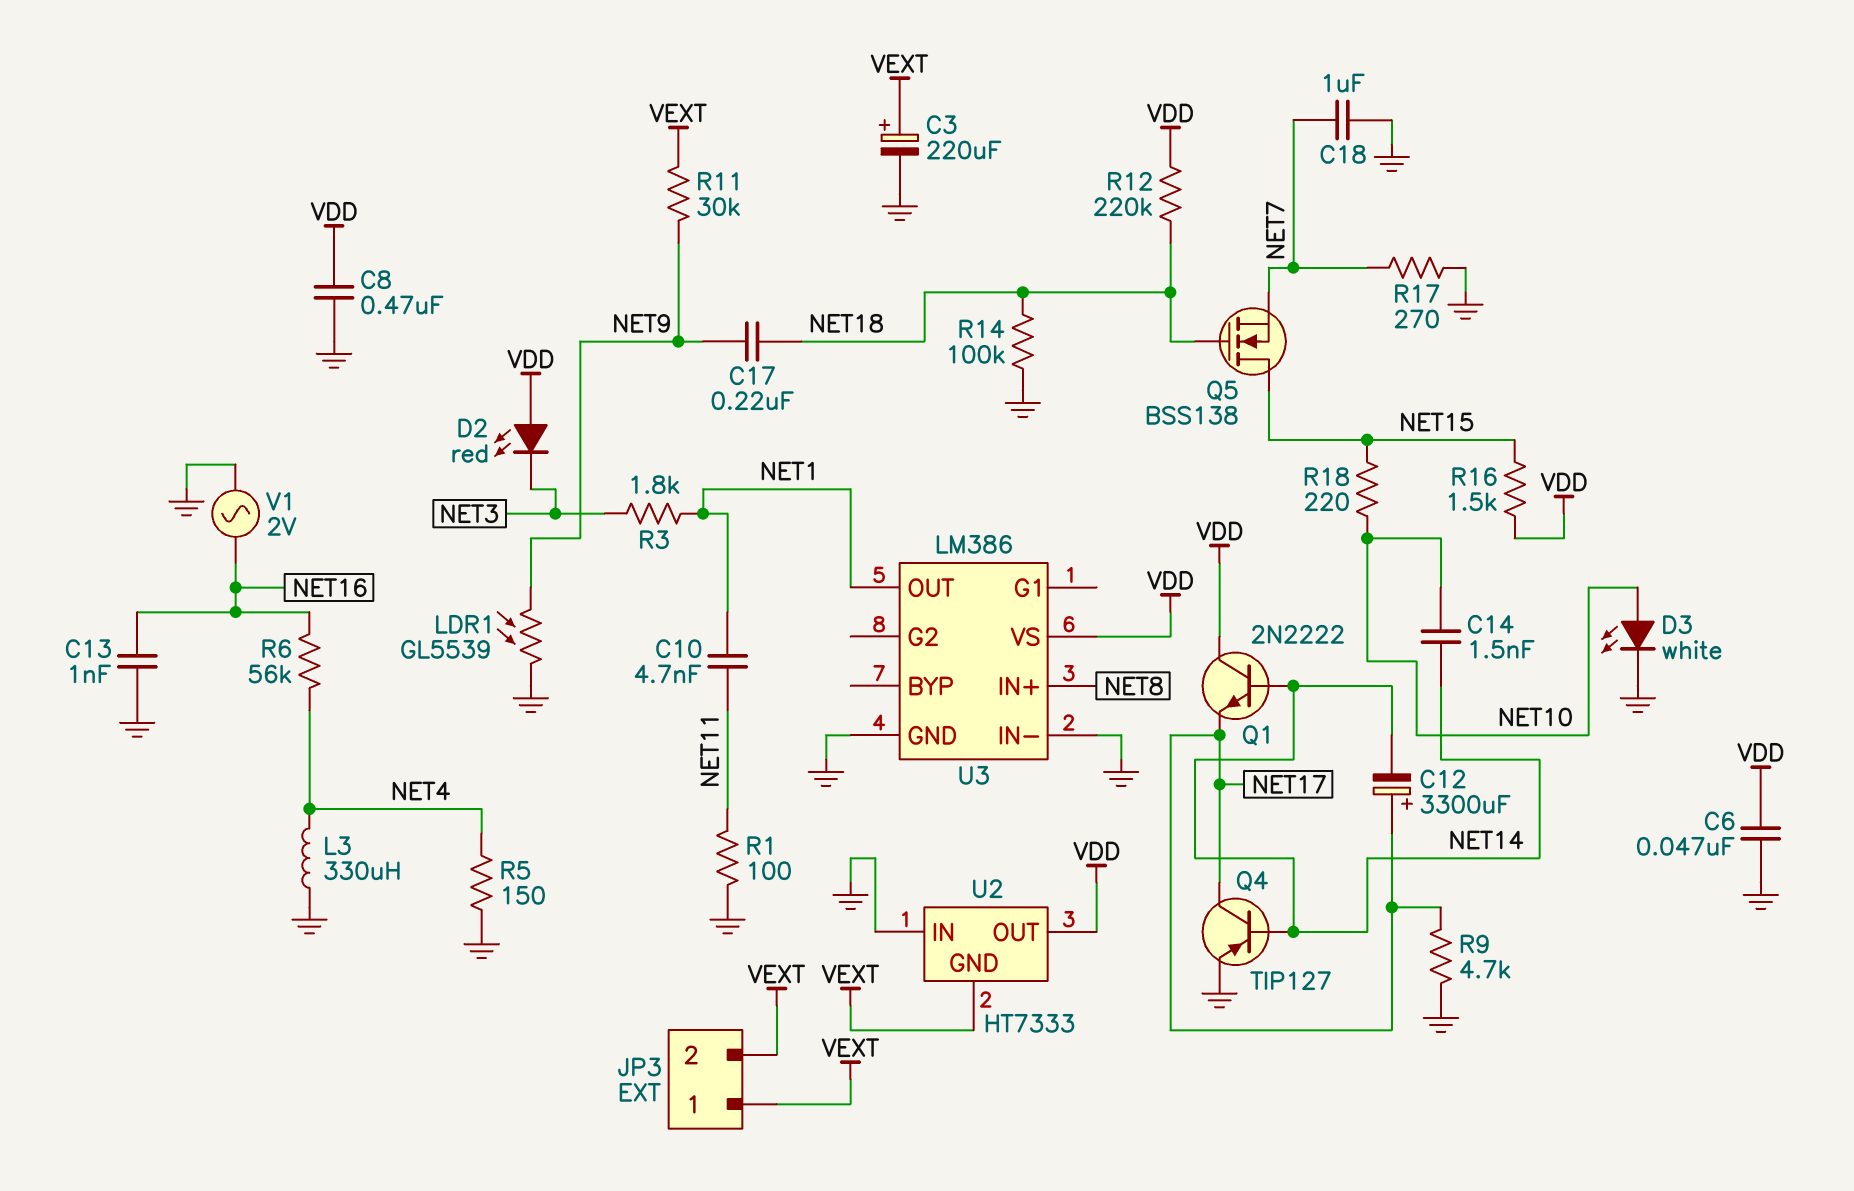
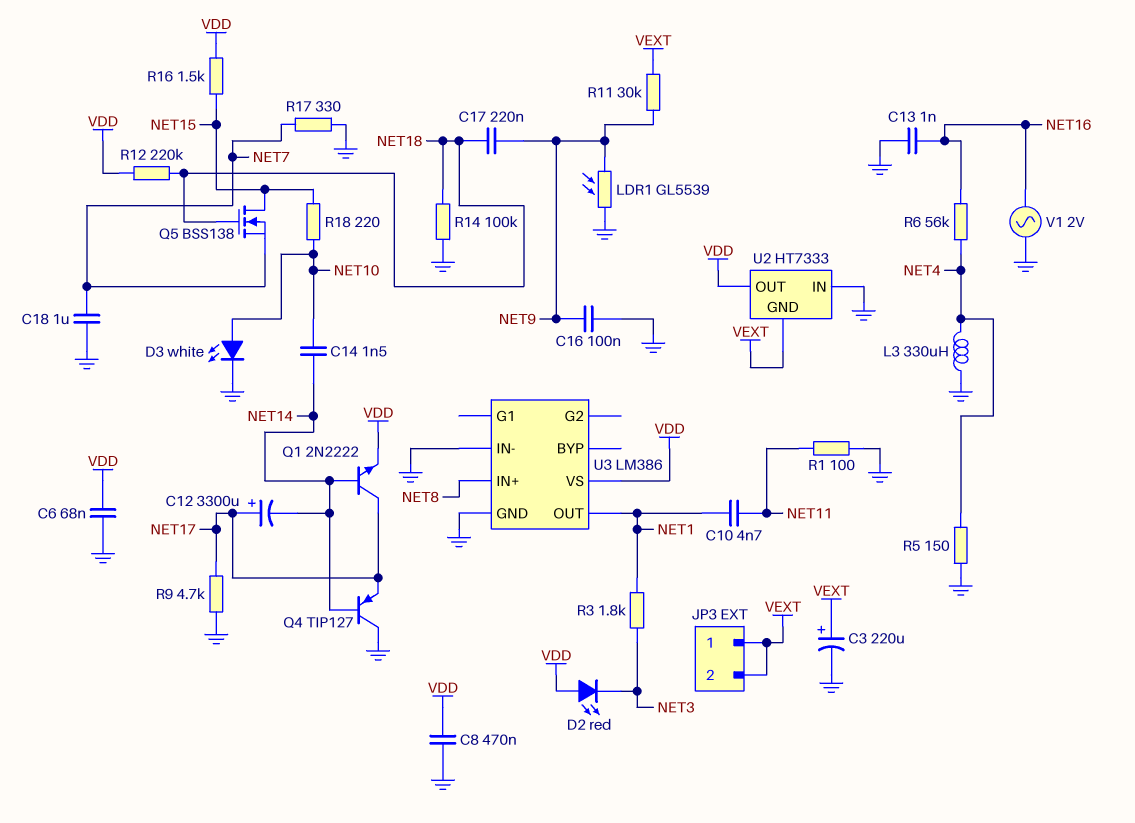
C6: 47nF (GND, VDD) -> 68nF (GND, VDD)
C16: none -> 100nF (GND, NET9)
Q1: NPN 2N2222 (B NET14, C VDD, E NET17) -> NPN 2N2222 (B NET14, C NET17, E VDD)
Q4: PNP TIP127 (B NET14, C NET17, E GND) -> PNP TIP127 (B NET14, C GND, E NET17)
R17: 270 (GND, NET7) -> 330 (GND, NET7)

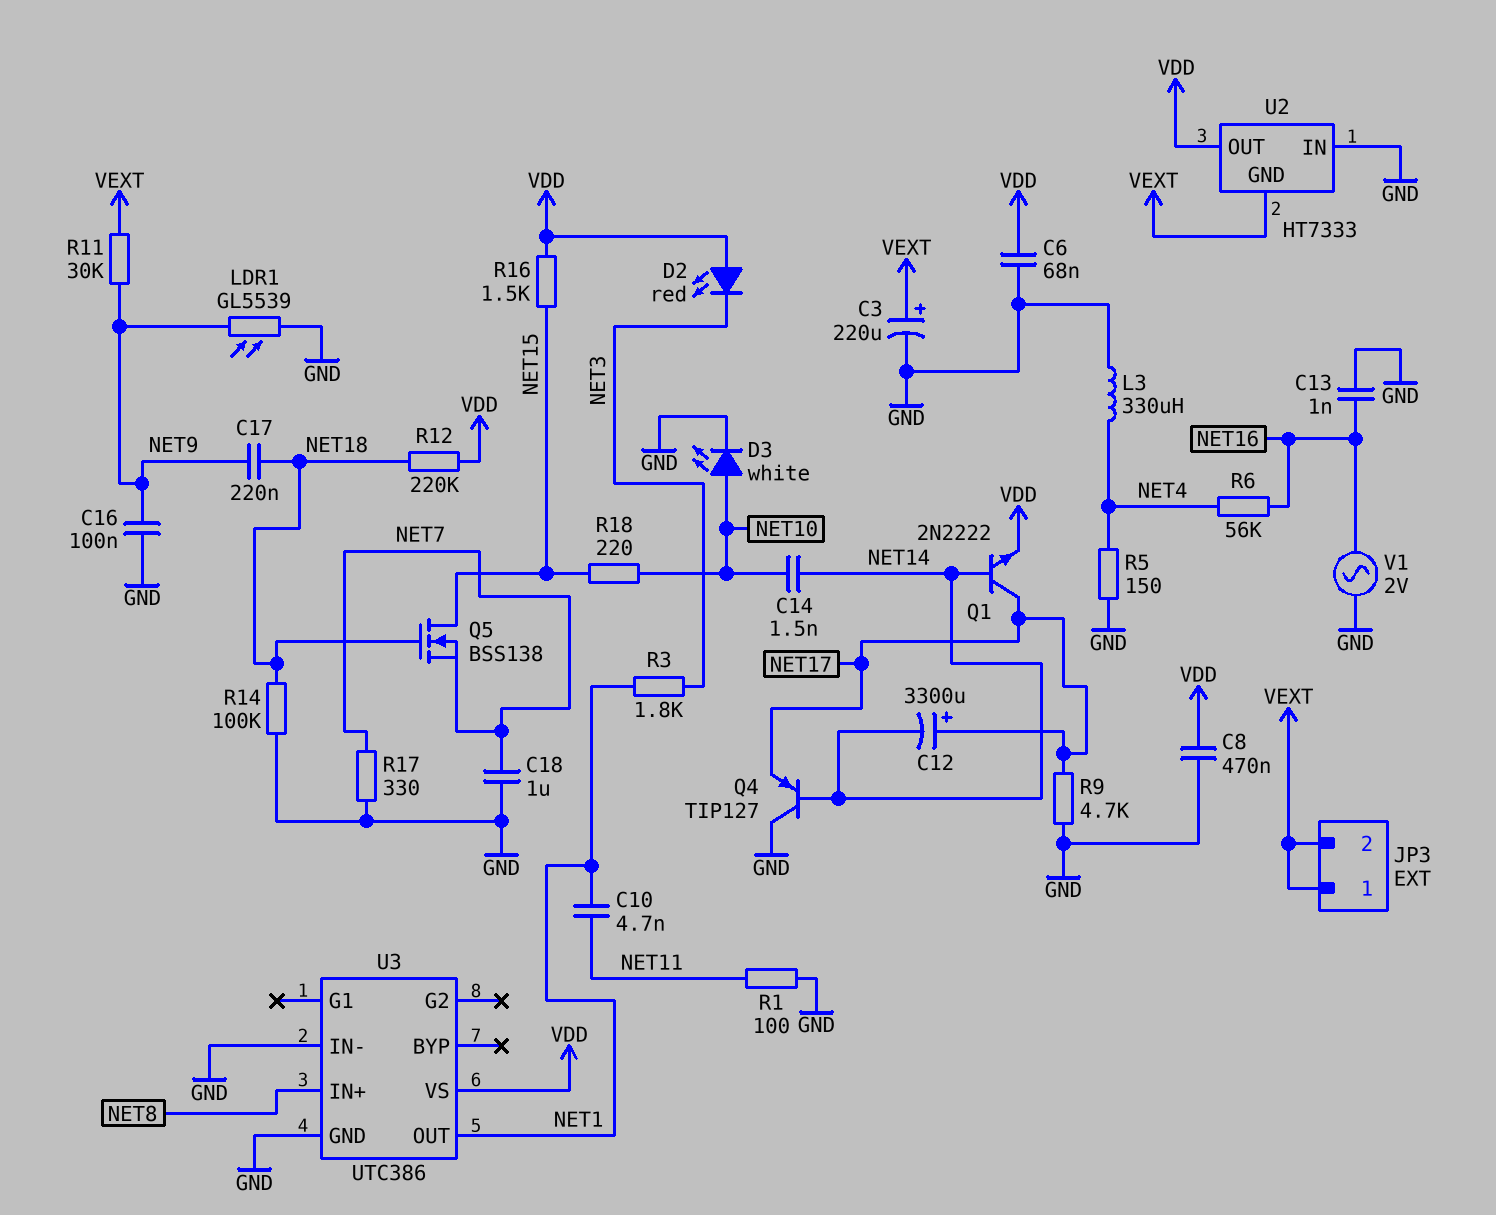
U3: LM386 -> UTC386

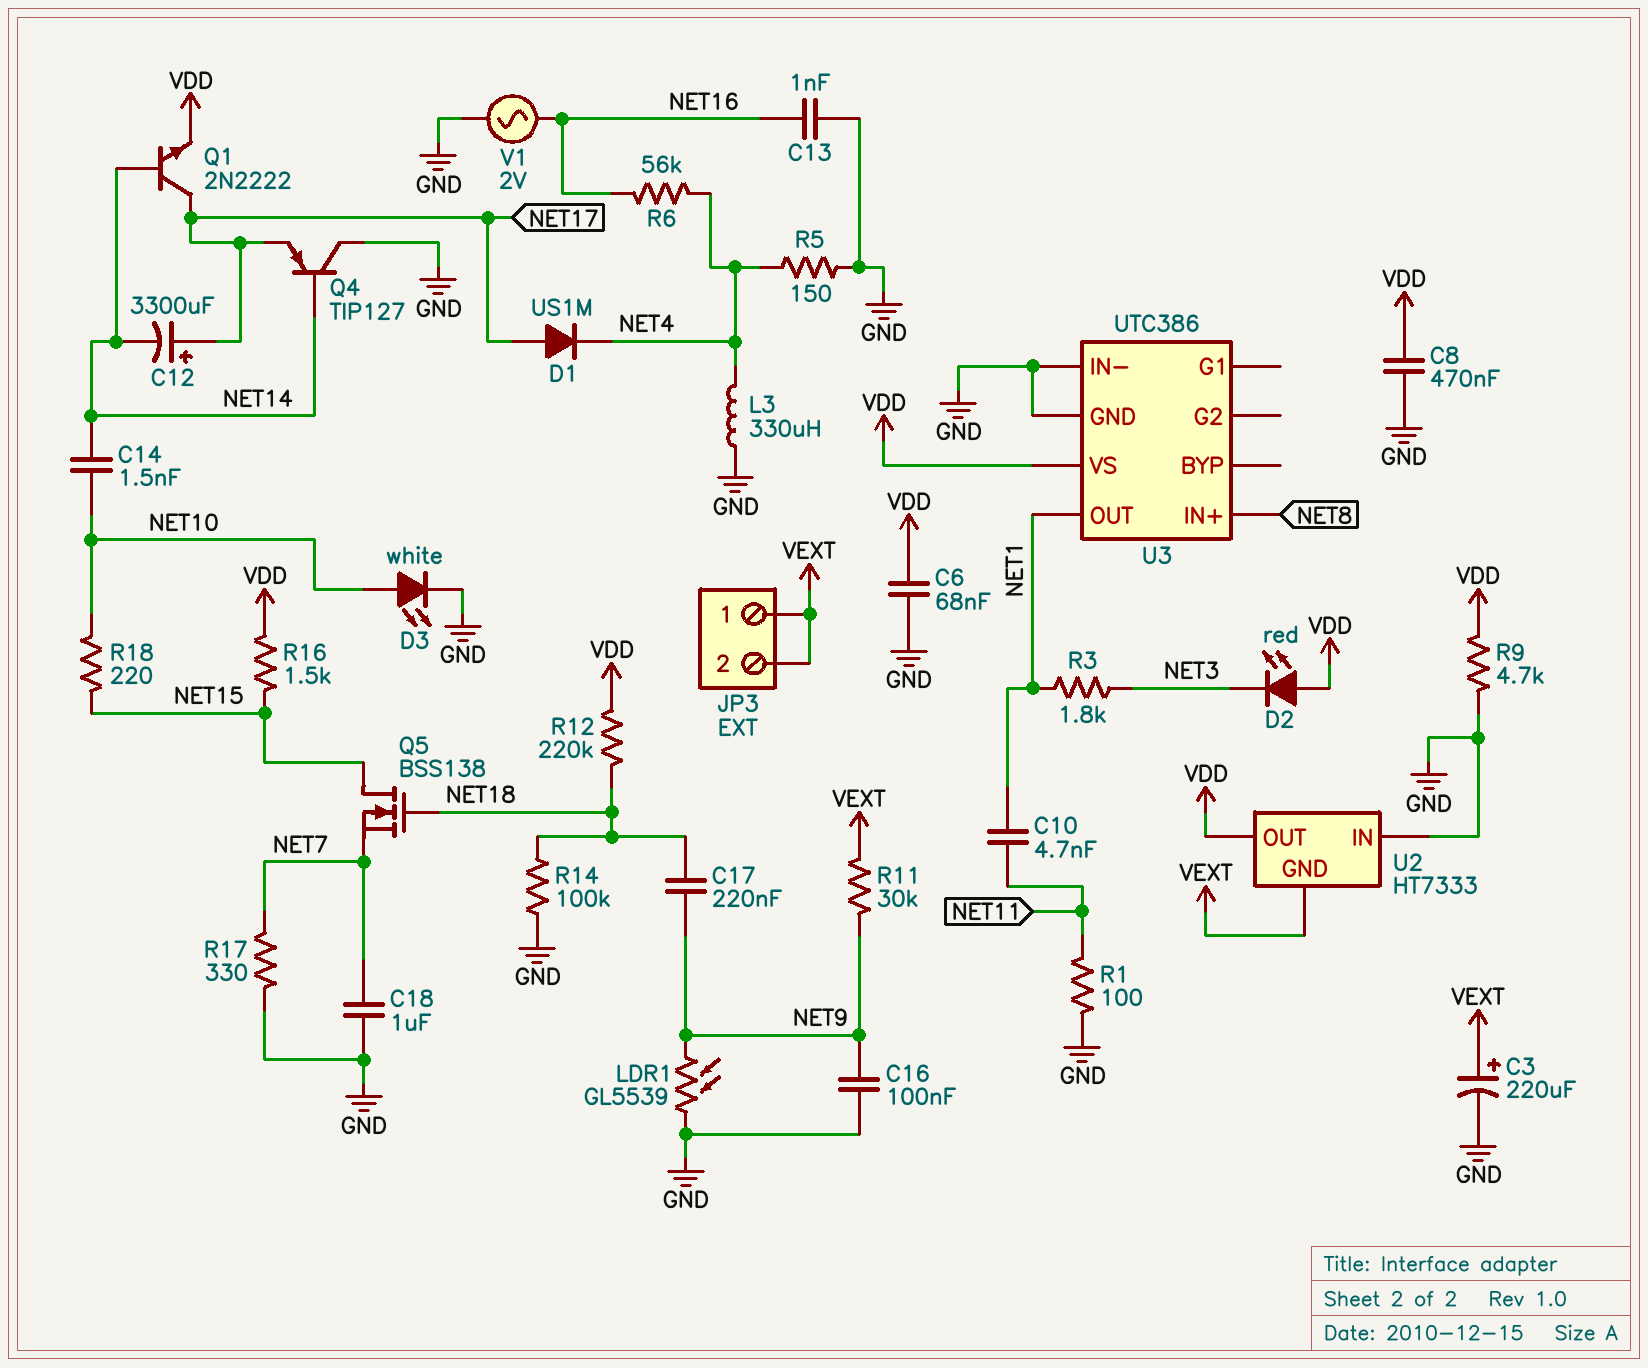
D1: none -> diode US1M (A NET17, K NET4)
R9: 4.7k (GND, NET17) -> 4.7k (GND, VDD)

